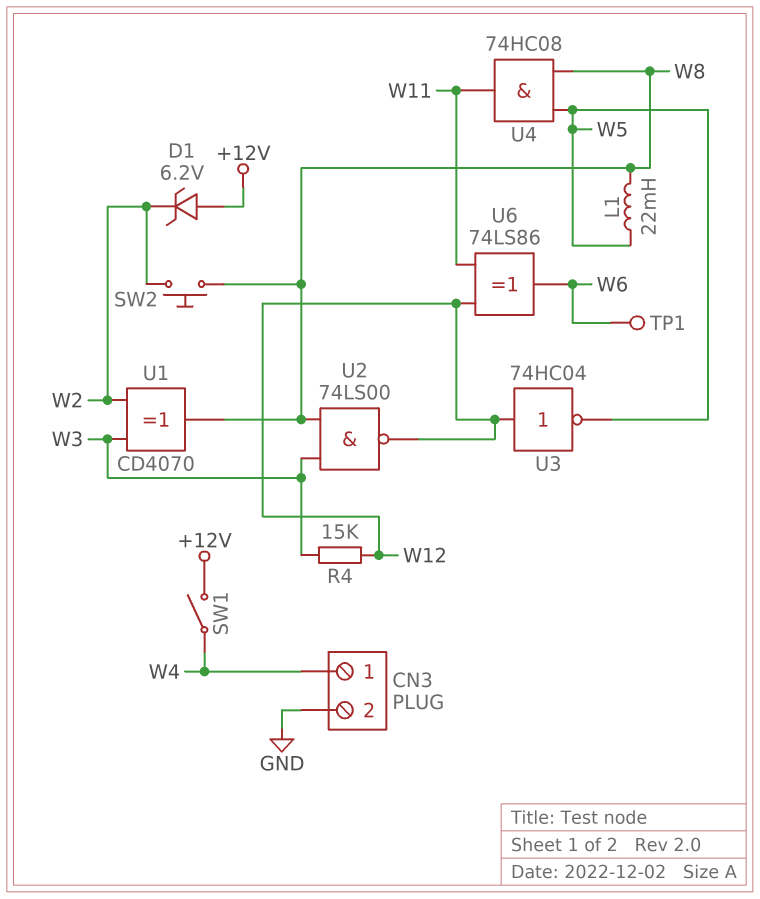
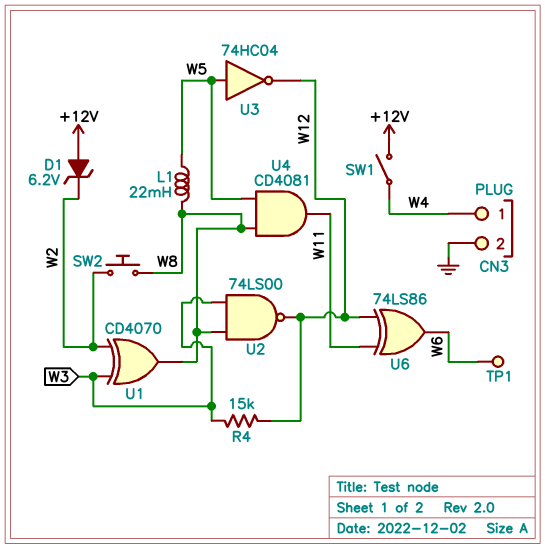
U3: NOT 74HC04 (in W12, out W5) -> NOT 74HC04 (in W5, out W12)
U4: AND 74HC08 (in W5, in W8, out W11) -> AND CD4081 (in W5, in W8, out W11)

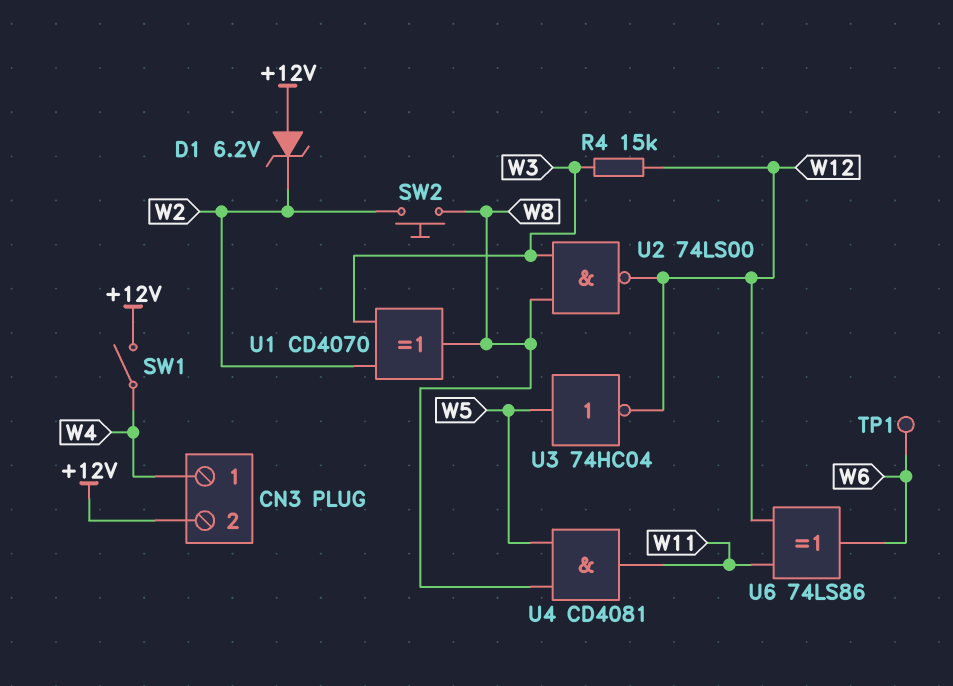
CN3 pin 2: GND -> +12V
L1: 22mH (W5, W8) -> none

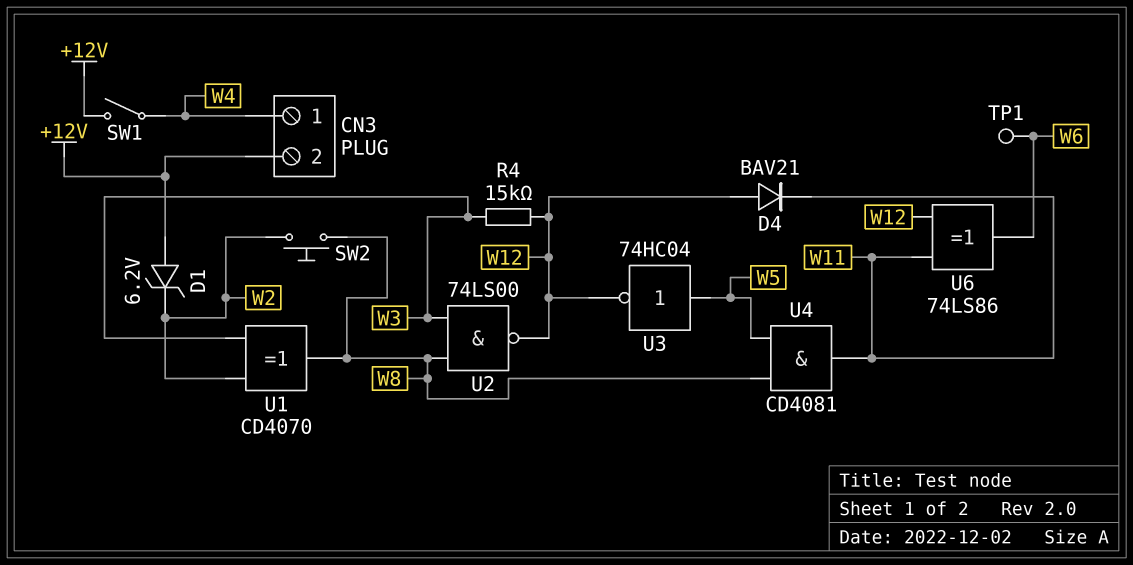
D4: none -> diode BAV21 (A W12, K W11)

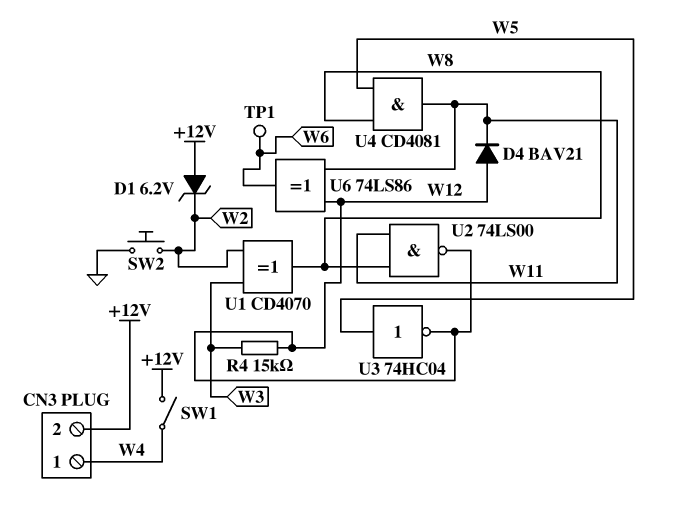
SW2: button (W2, W8) -> button (GND, W2)
U2: NAND 74LS00 (in W3, in W8, out W12) -> NAND 74LS00 (in W8, in W11, out W12)

